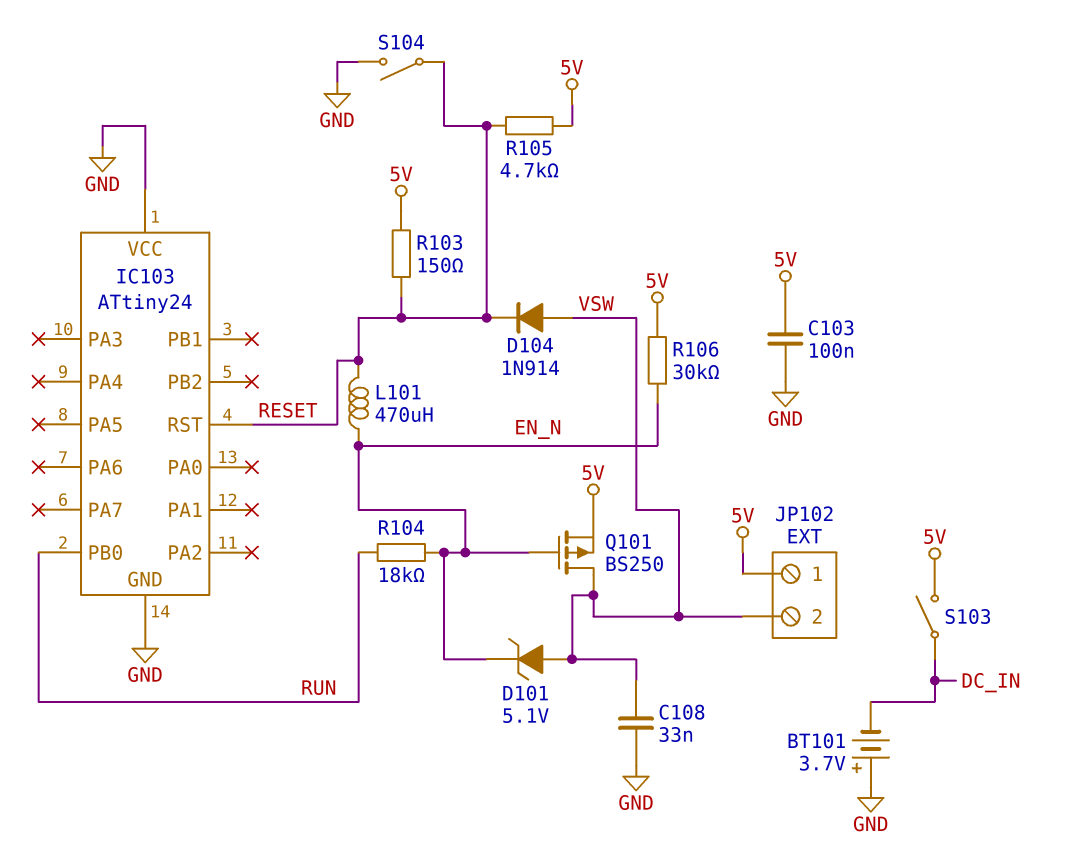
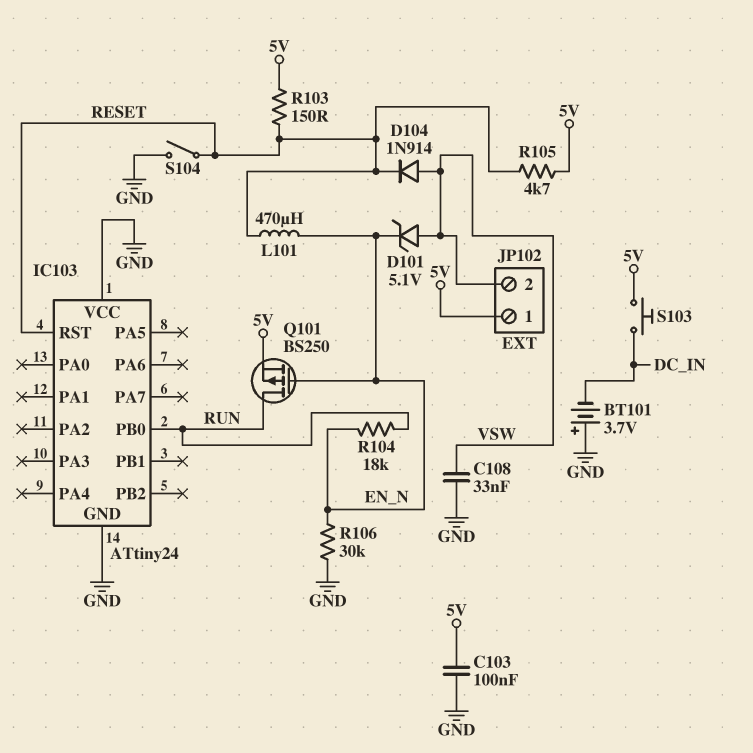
Q101: PMOS BS250 (G EN_N, D VSW, S 5V) -> PMOS BS250 (G EN_N, D RUN, S 5V)
R106: 30k (5V, EN_N) -> 30k (EN_N, GND)
S103: switch (5V, DC_IN) -> button (5V, DC_IN)

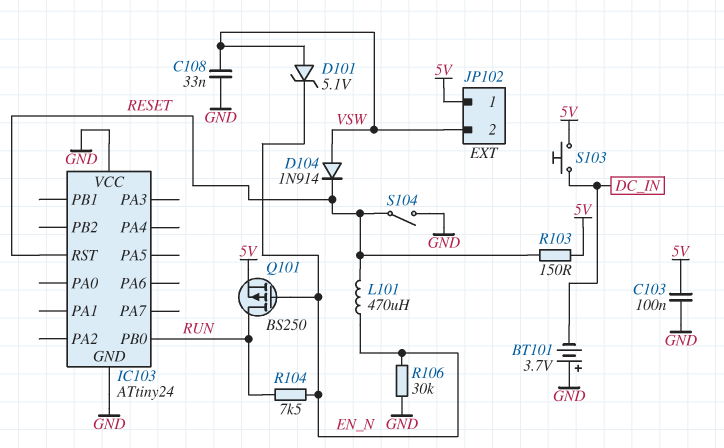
R104: 18k (EN_N, RUN) -> 7.5k (EN_N, RUN)
R105: 4.7k (5V, RESET) -> none

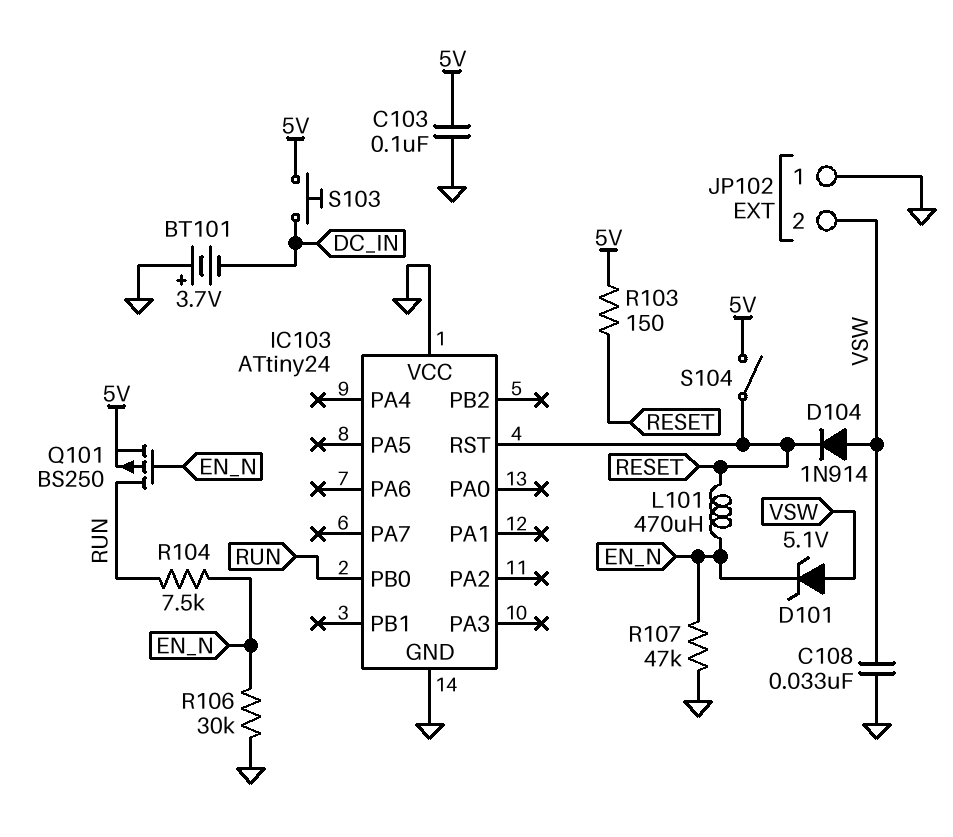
JP102 pin 1: 5V -> GND
R107: none -> 47k (EN_N, GND)
S104: switch (GND, RESET) -> switch (5V, RESET)

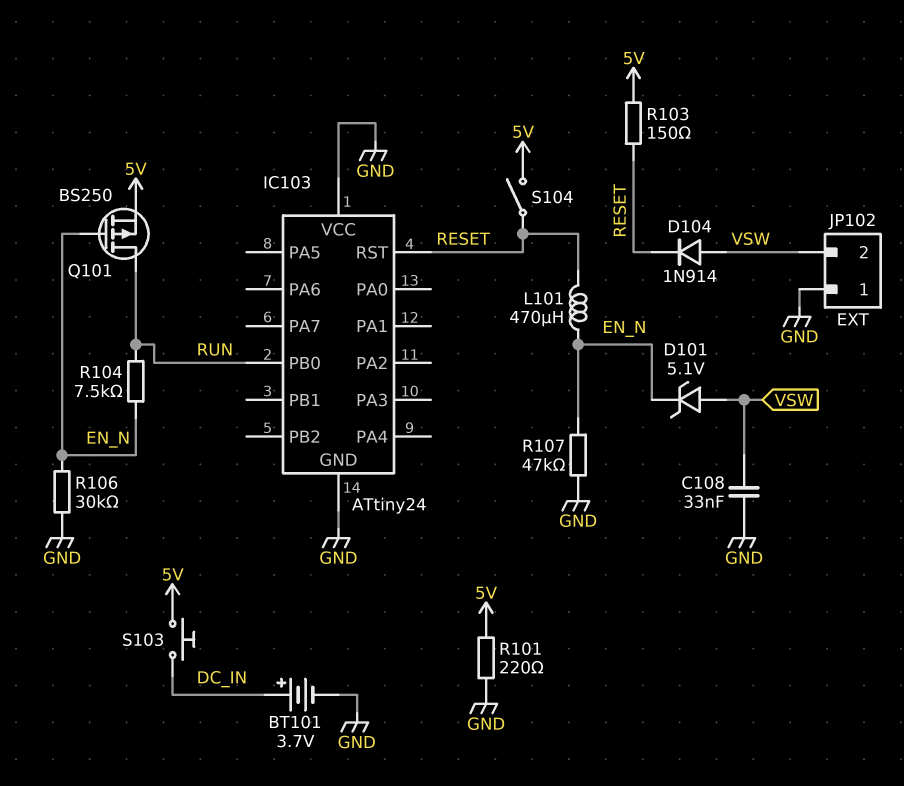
BT101: 3.7V (plus GND, minus DC_IN) -> 3.7V (plus DC_IN, minus GND)
C103: 100nF (5V, GND) -> none
R101: none -> 220 (5V, GND)

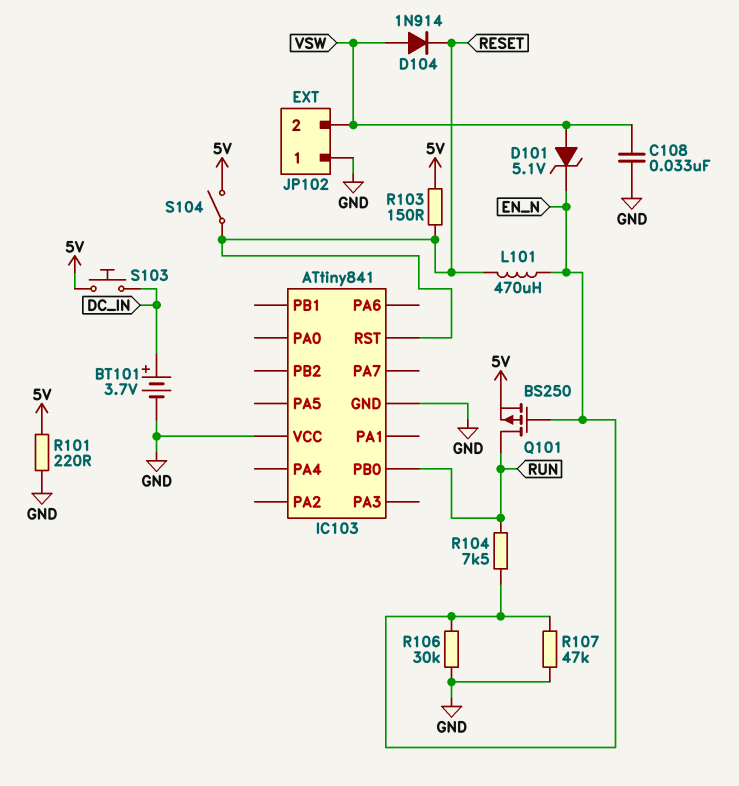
IC103: ATtiny24 -> ATtiny841

